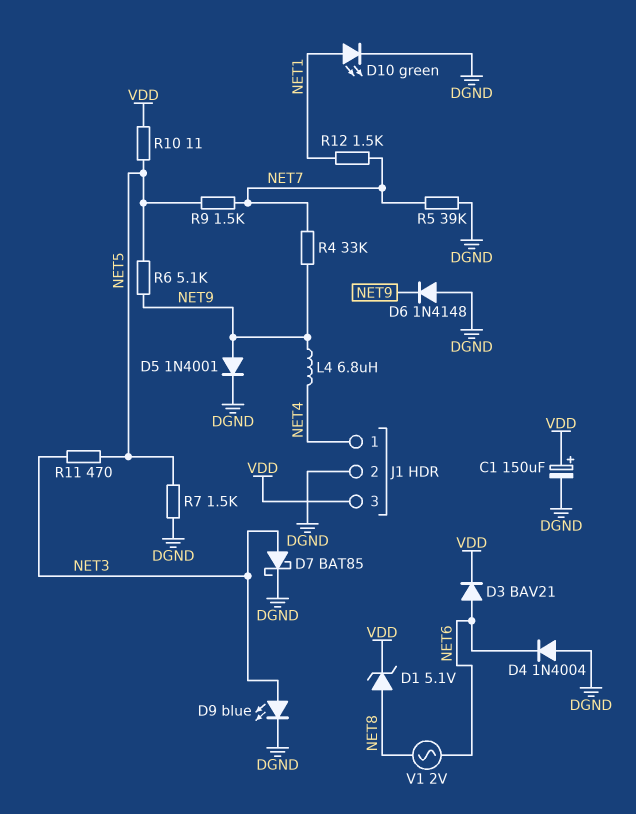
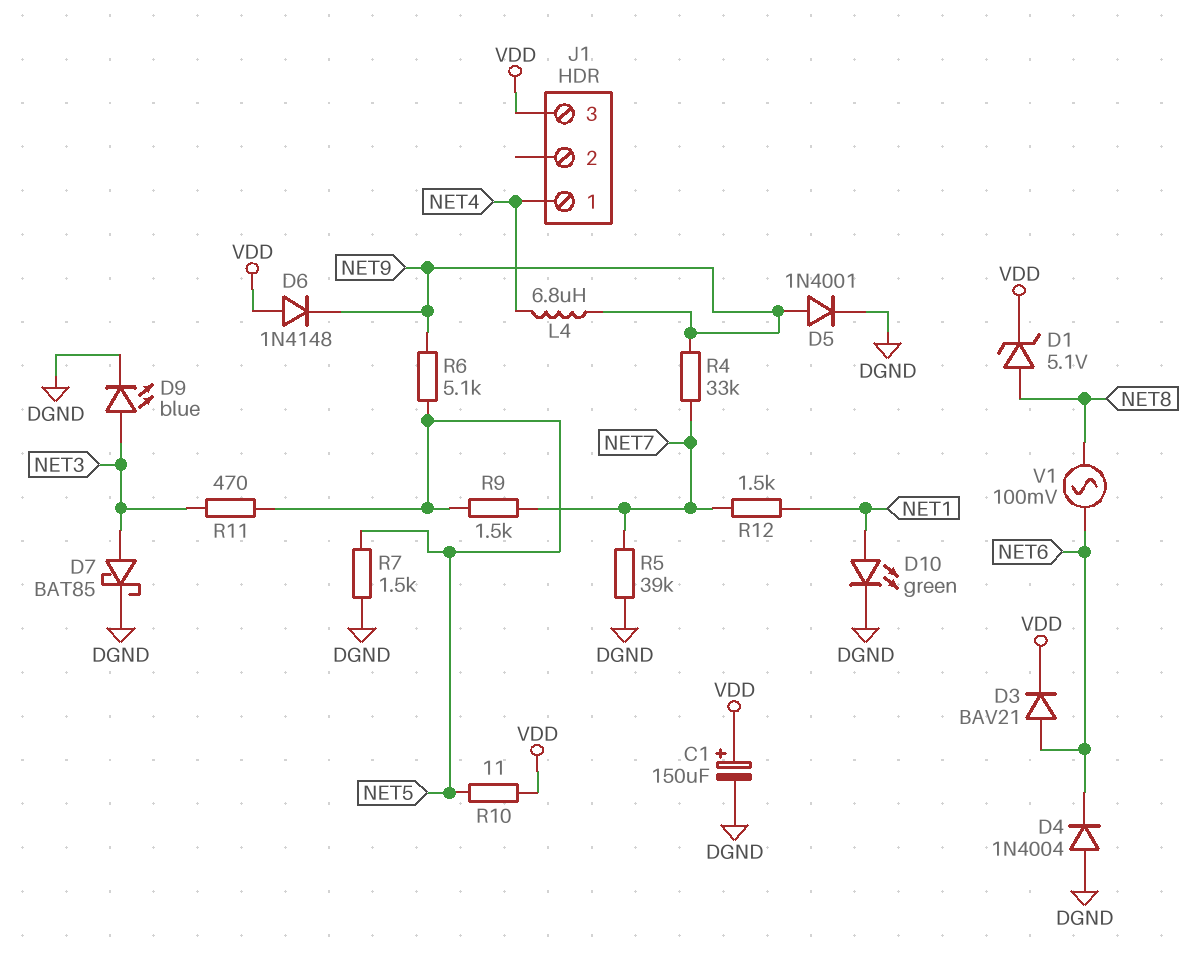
D6: diode 1N4148 (A DGND, K NET9) -> diode 1N4148 (A VDD, K NET9)
J1 pin 2: DGND -> none
V1: AC 2V (NET6, NET8) -> AC 100mV (NET6, NET8)

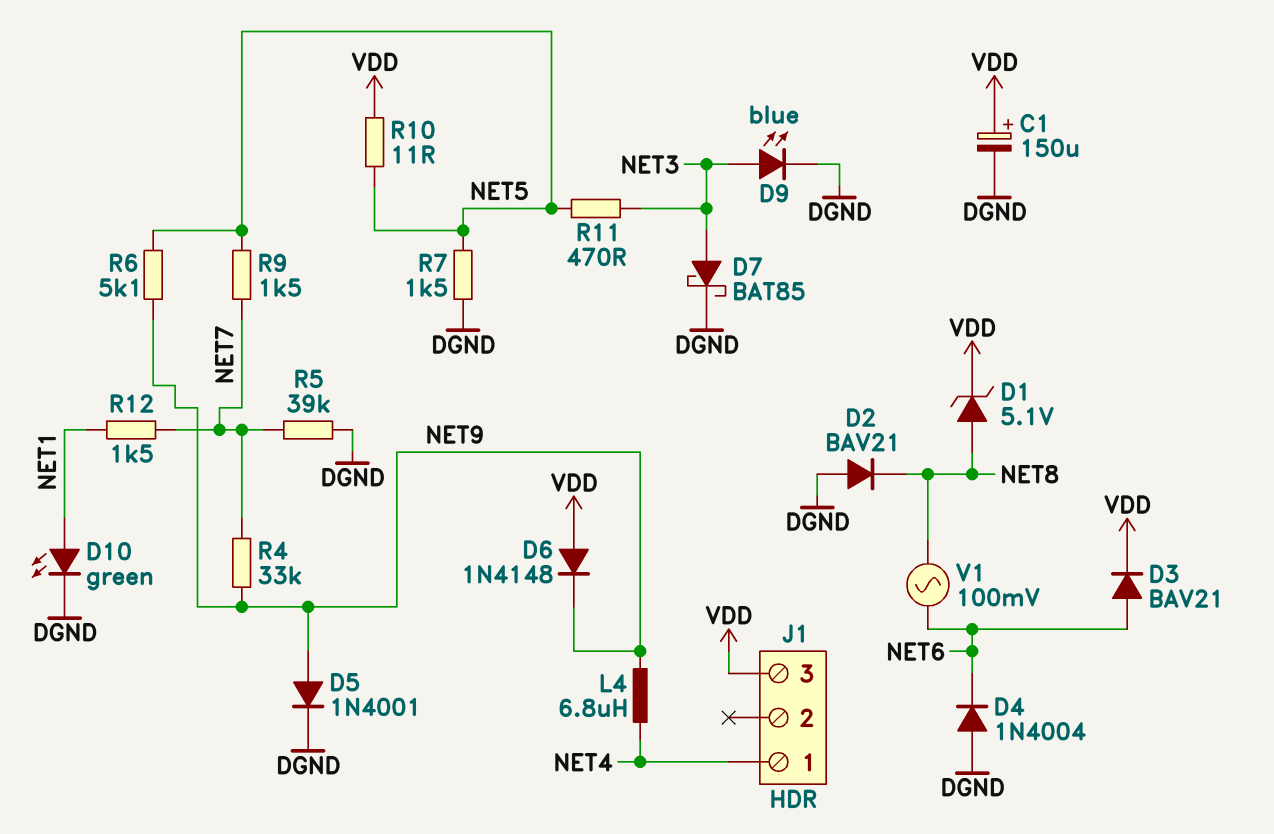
D2: none -> diode BAV21 (A DGND, K NET8)

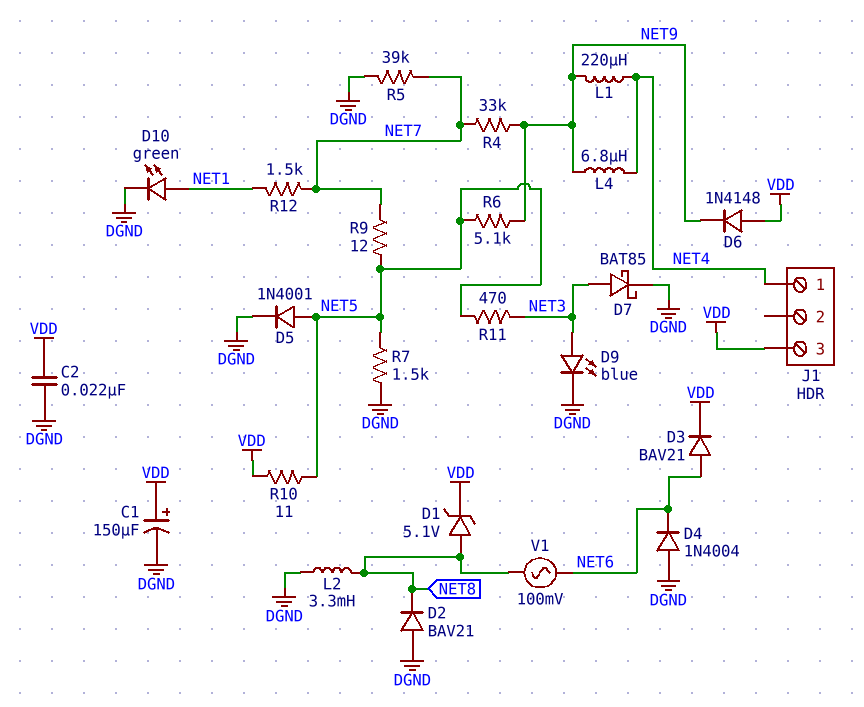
C2: none -> 22nF (DGND, VDD)
D5: diode 1N4001 (A NET9, K DGND) -> diode 1N4001 (A NET5, K DGND)
L1: none -> 220uH (NET4, NET9)
L2: none -> 3.3mH (DGND, NET8)
R9: 1.5k (NET5, NET7) -> 12 (NET5, NET7)

